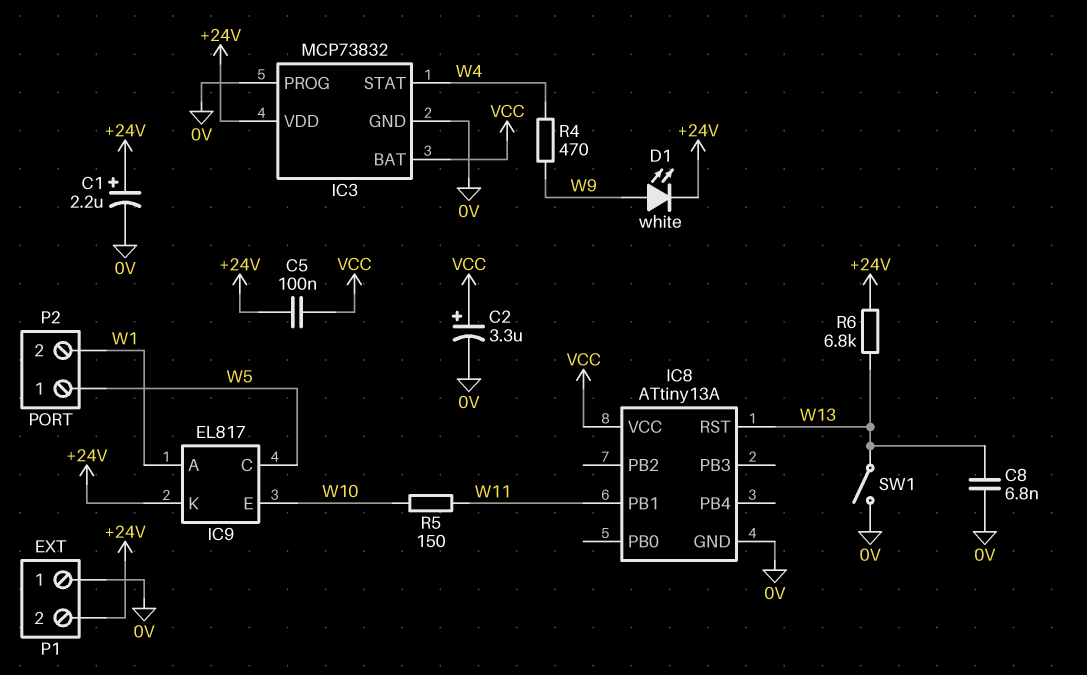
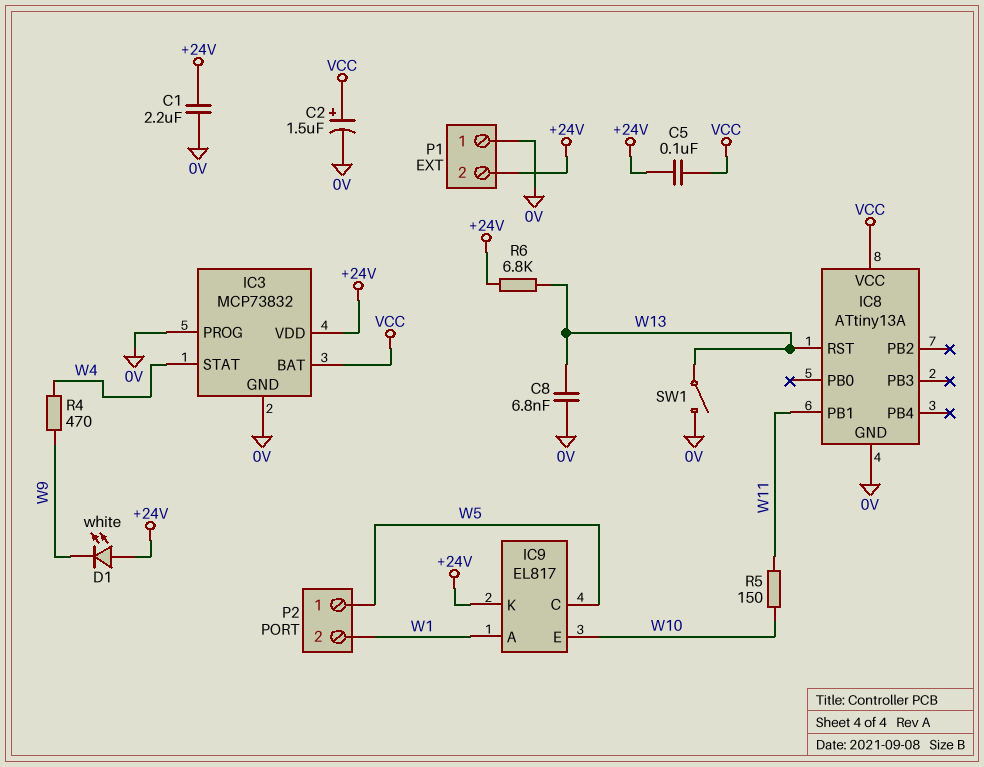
C1: 2.2uF (plus +24V, minus 0V) -> 2.2uF (+24V, 0V)
C2: 3.3uF (plus VCC, minus 0V) -> 1.5uF (plus VCC, minus 0V)
D1: LED white (A W9, K +24V) -> LED white (A +24V, K W9)

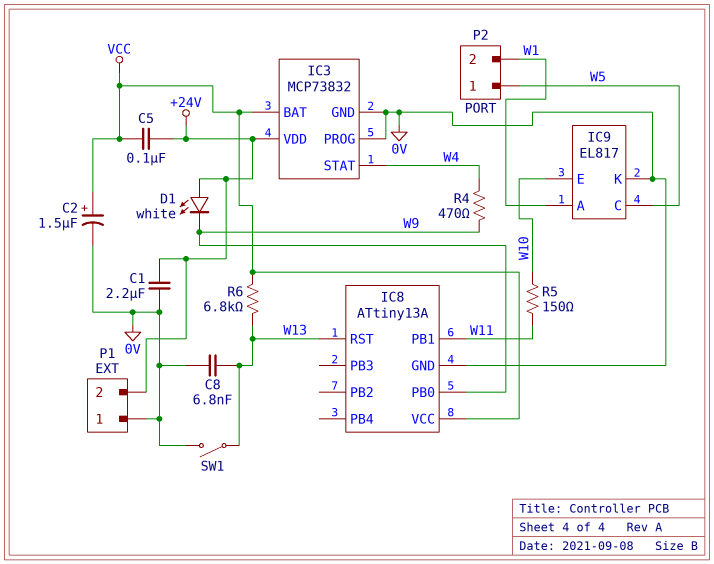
IC8 pin PB0: none -> W9
IC9 pin K: +24V -> 0V
R6: 6.8k (+24V, W13) -> 6.8k (VCC, W13)

